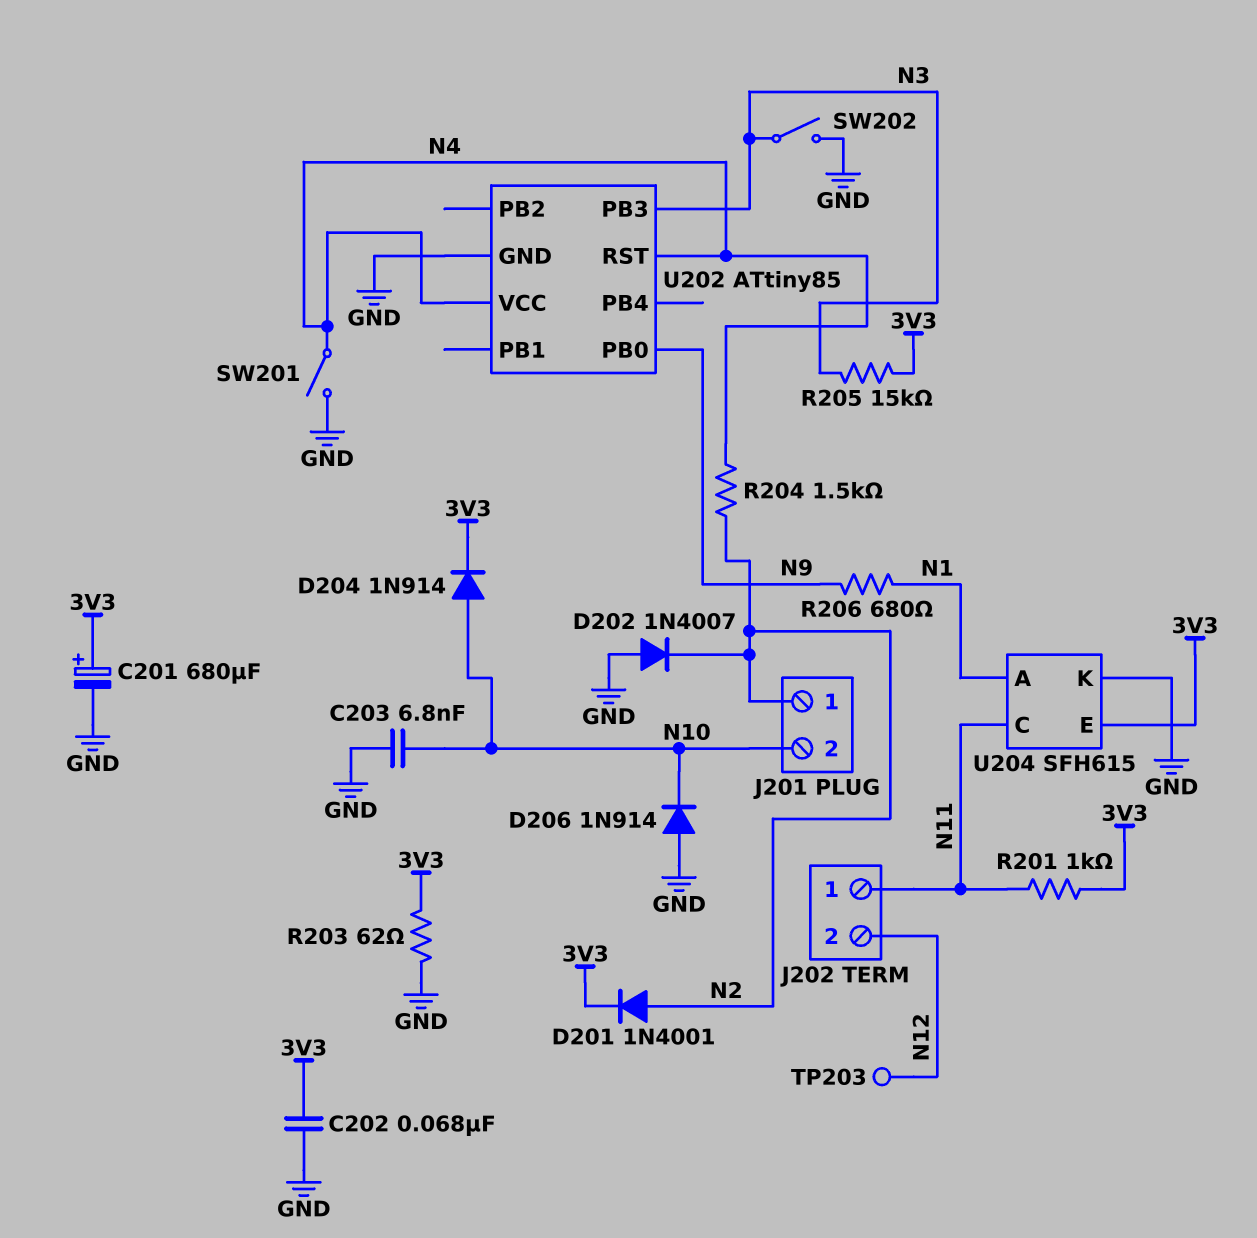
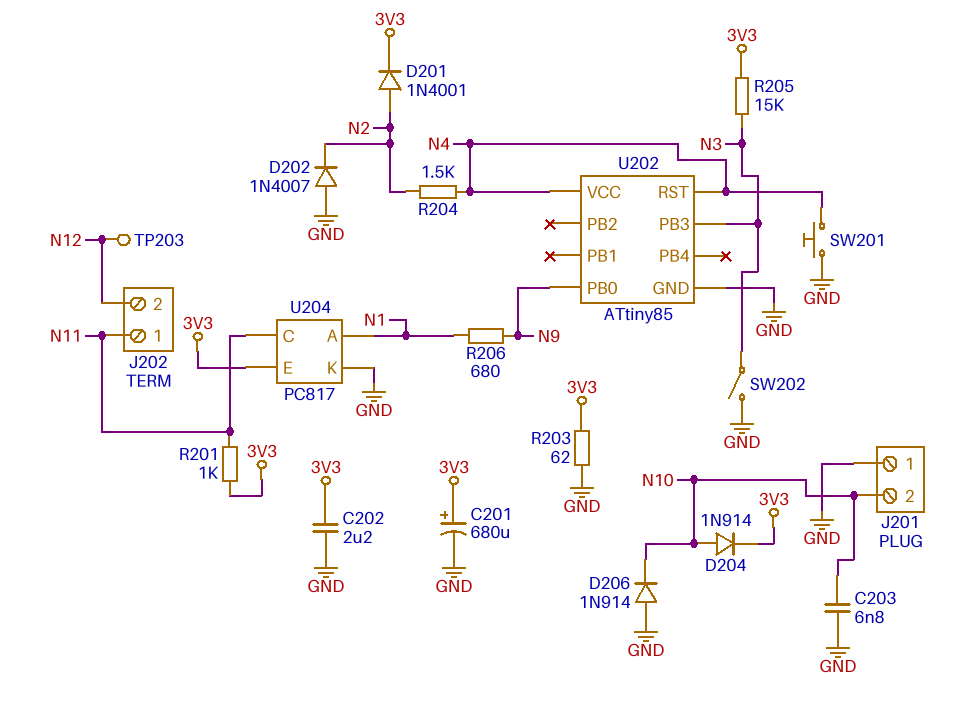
C202: 68nF (3V3, GND) -> 2.2uF (3V3, GND)
J201 pin 1: N2 -> GND
SW201: switch (GND, N4) -> button (GND, N4)
U204: SFH615 -> PC817

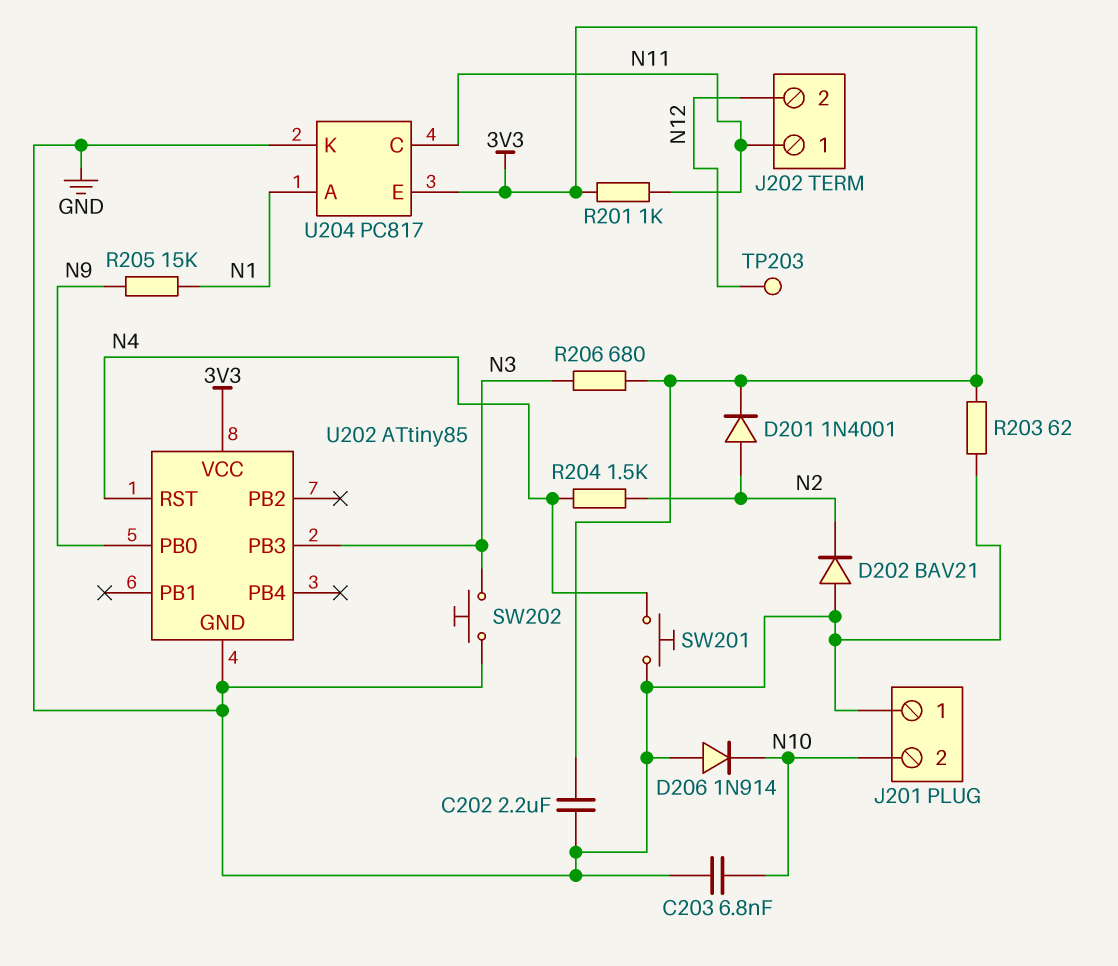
C201: 680uF (plus 3V3, minus GND) -> none
D202: diode 1N4007 (A GND, K N2) -> diode BAV21 (A GND, K N2)
D204: diode 1N914 (A N10, K 3V3) -> none
R205: 15k (3V3, N3) -> 15k (N1, N9)
R206: 680 (N1, N9) -> 680 (3V3, N3)
SW202: switch (GND, N3) -> button (GND, N3)
U202 pin VCC: N4 -> 3V3

